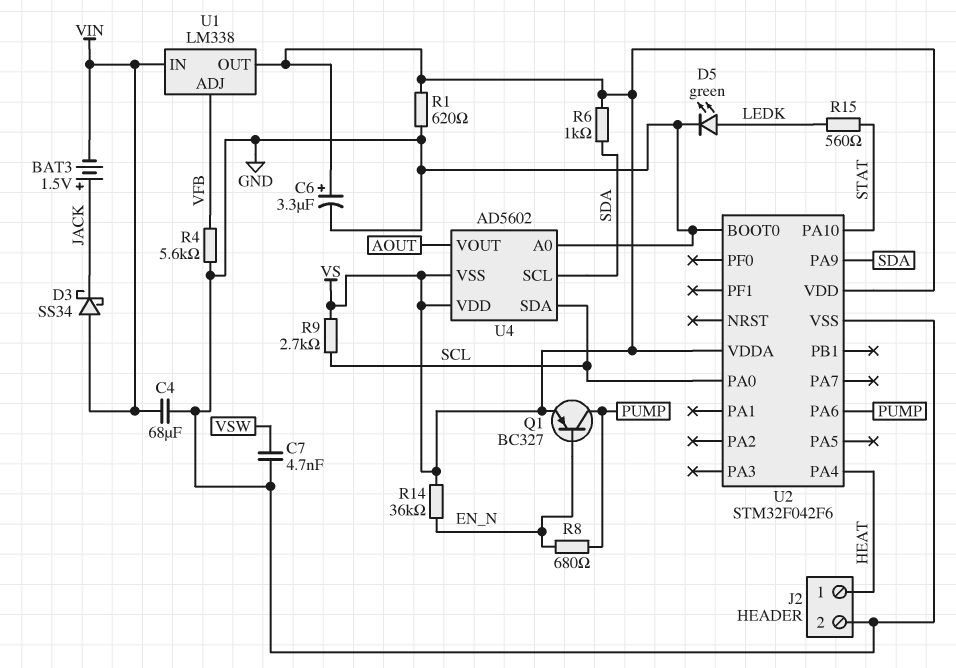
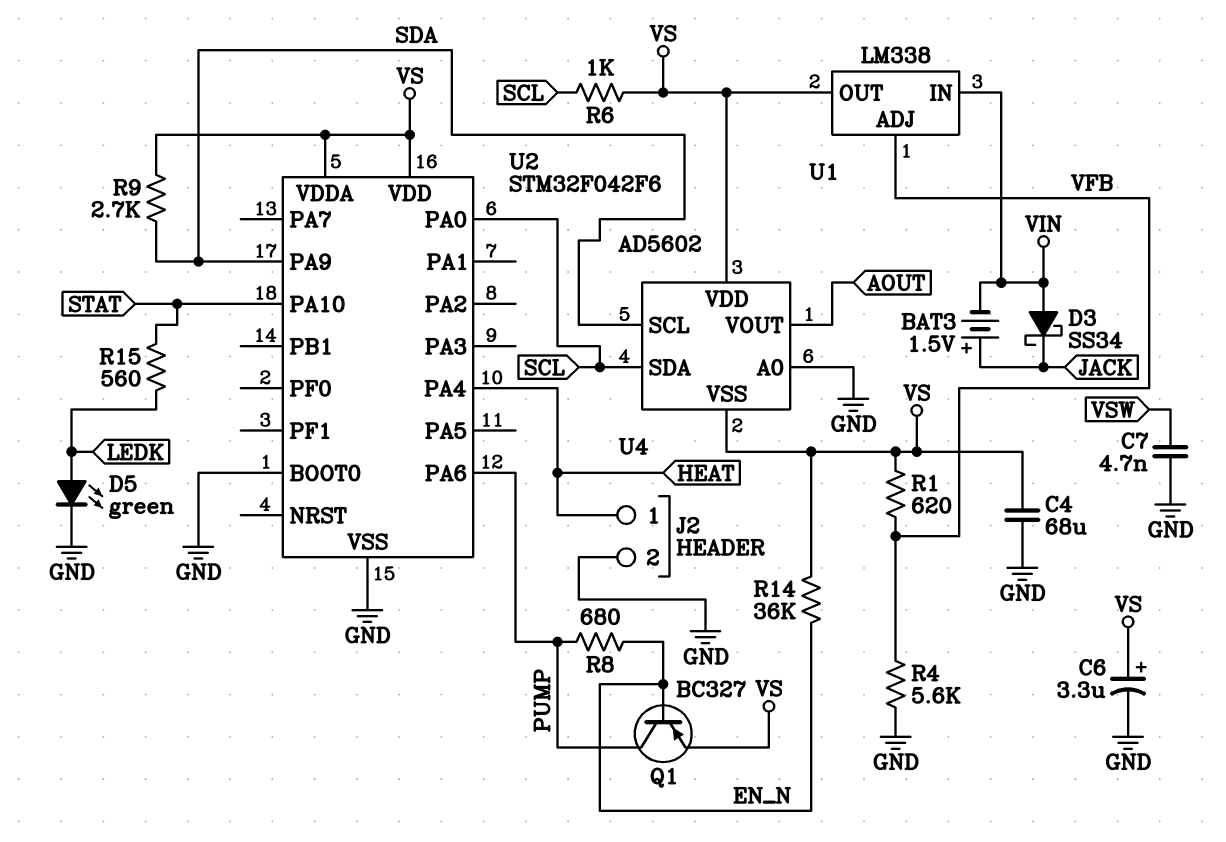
C4: 68uF (GND, VIN) -> 68uF (GND, VS)
R1: 620 (GND, VS) -> 620 (VFB, VS)
R6: 1k (SDA, VS) -> 1k (SCL, VS)
R9: 2.7k (SCL, VS) -> 2.7k (SDA, VS)

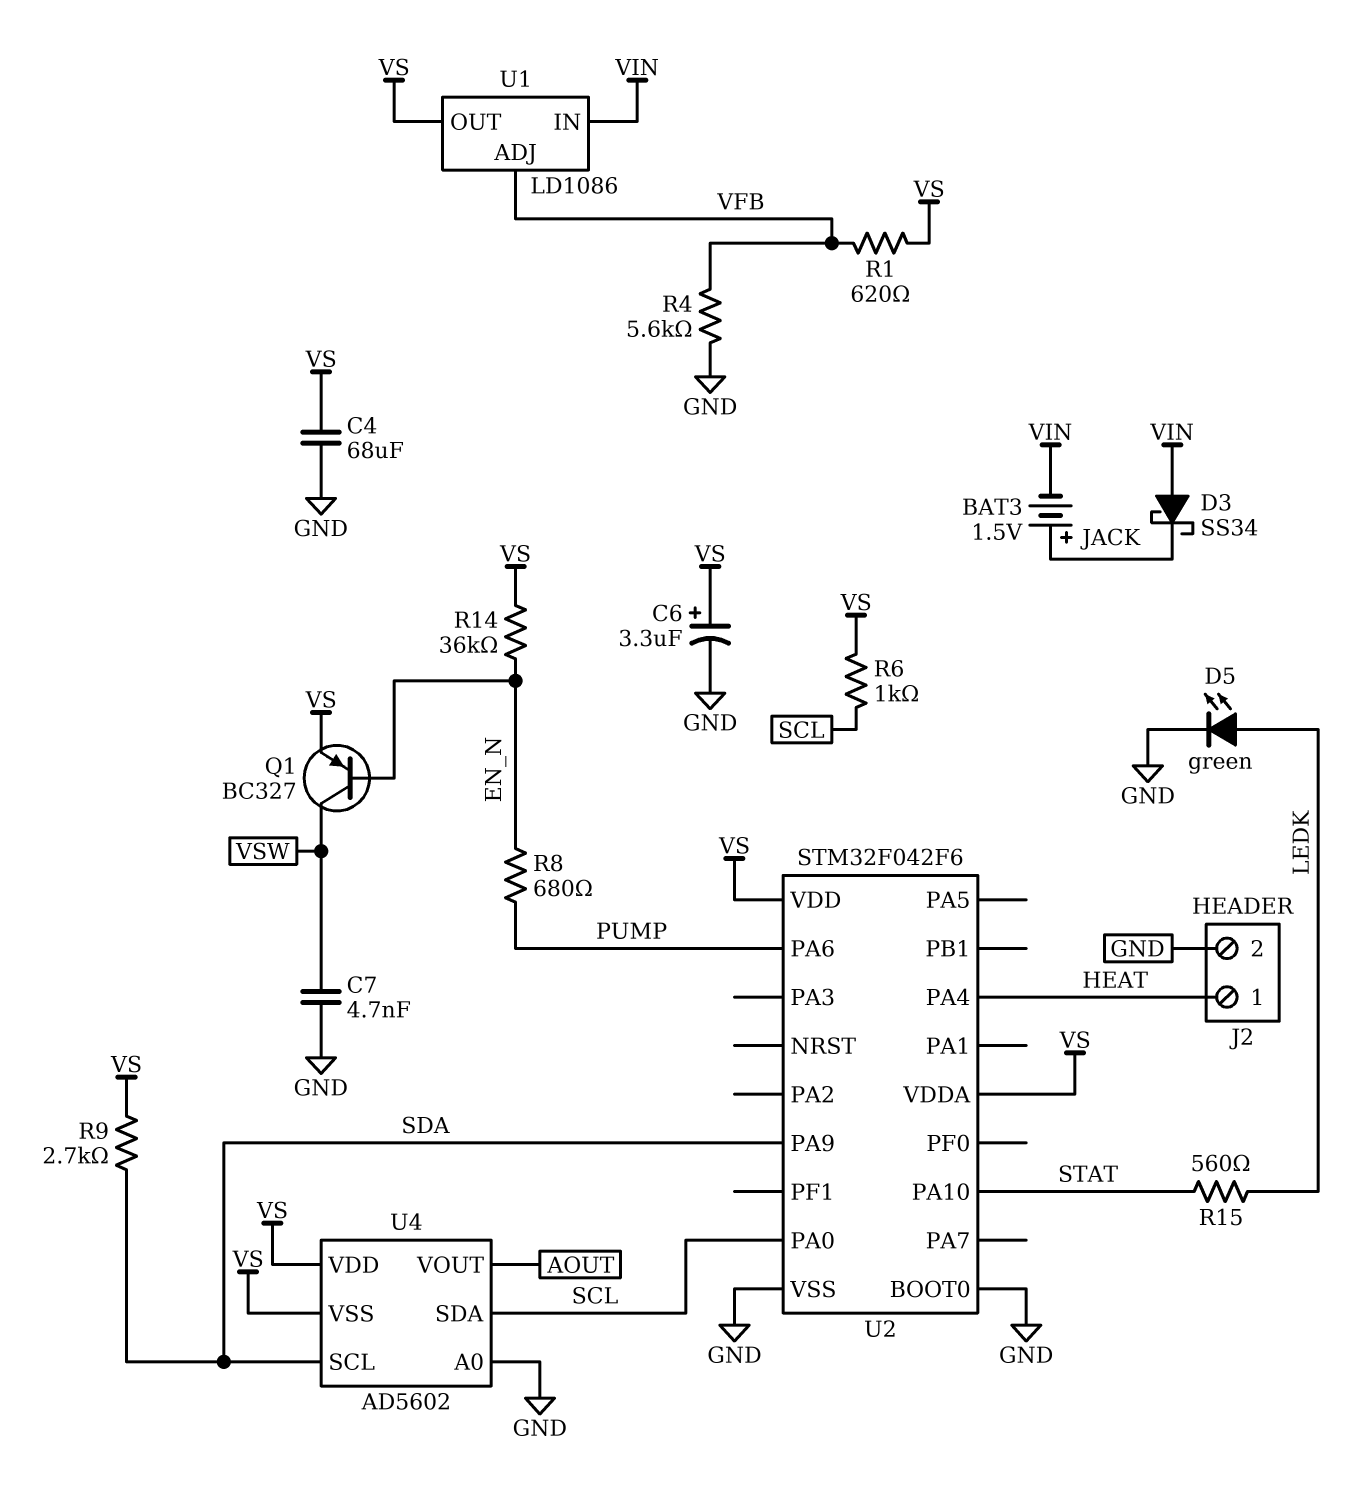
Q1: PNP BC327 (B EN_N, C PUMP, E VS) -> PNP BC327 (B EN_N, C VSW, E VS)
U1: LM338 -> LD1086

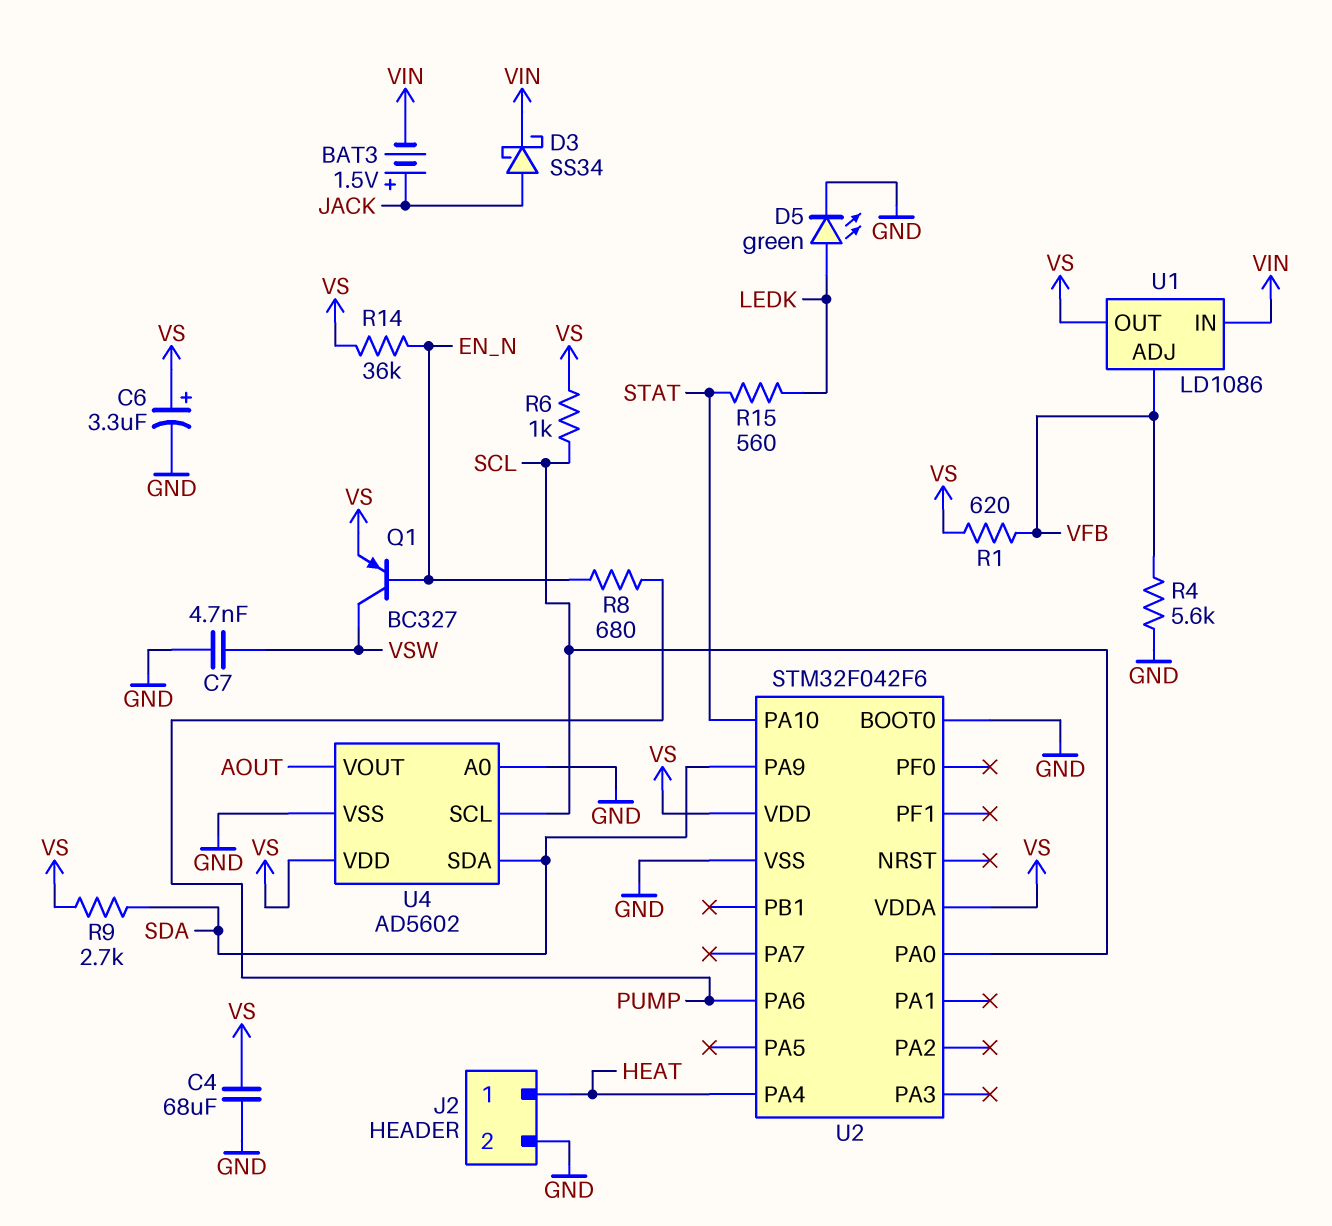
D3: schottky SS34 (A VIN, K JACK) -> schottky SS34 (A JACK, K VIN)
U4 pin SCL: SDA -> SCL
U4 pin SDA: SCL -> SDA
U4 pin VSS: VS -> GND

